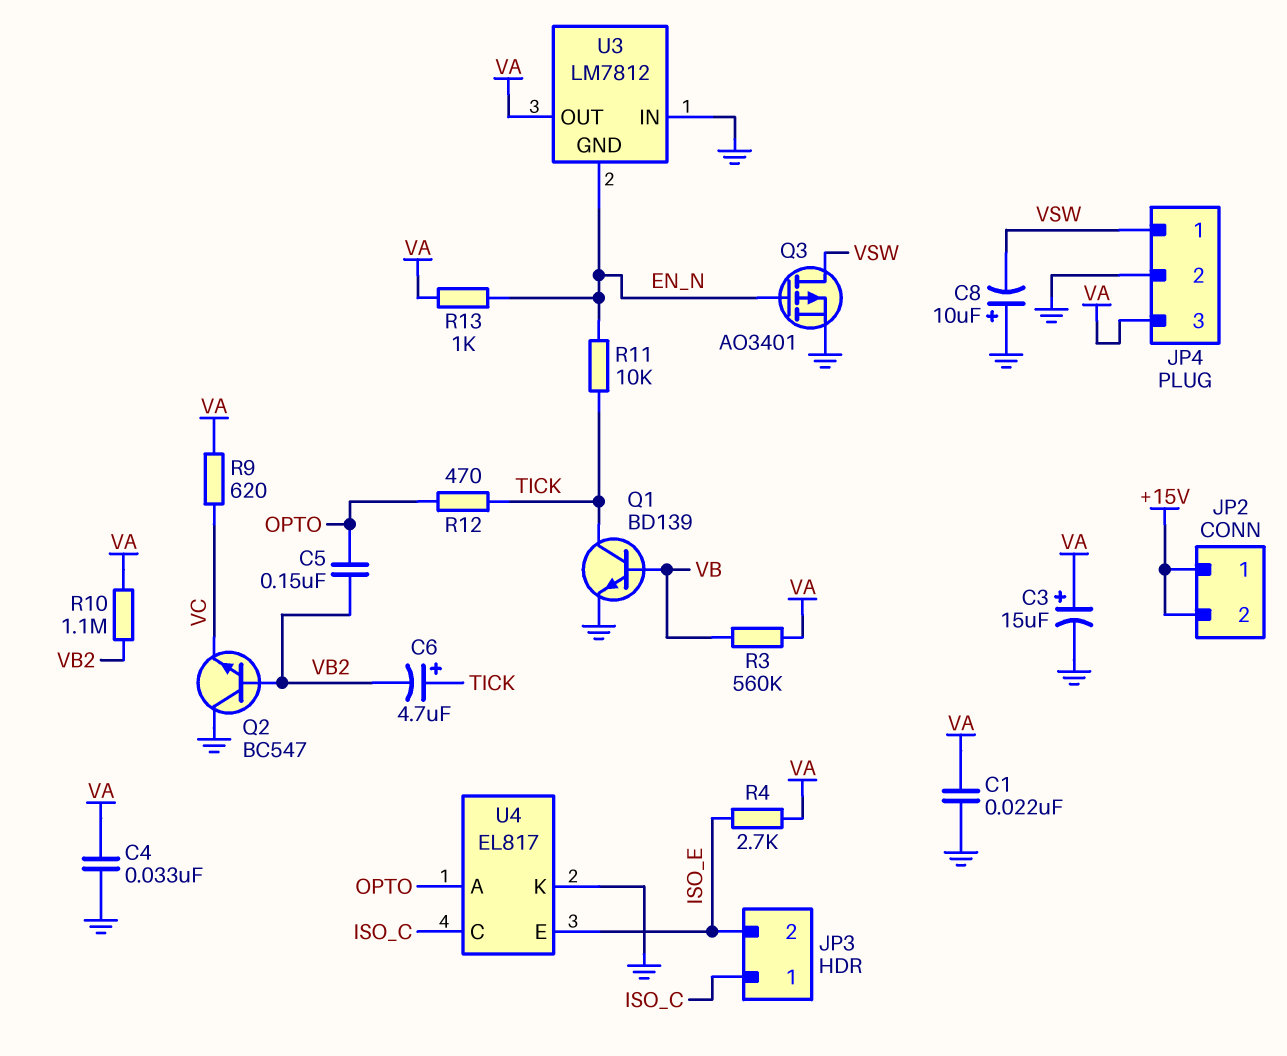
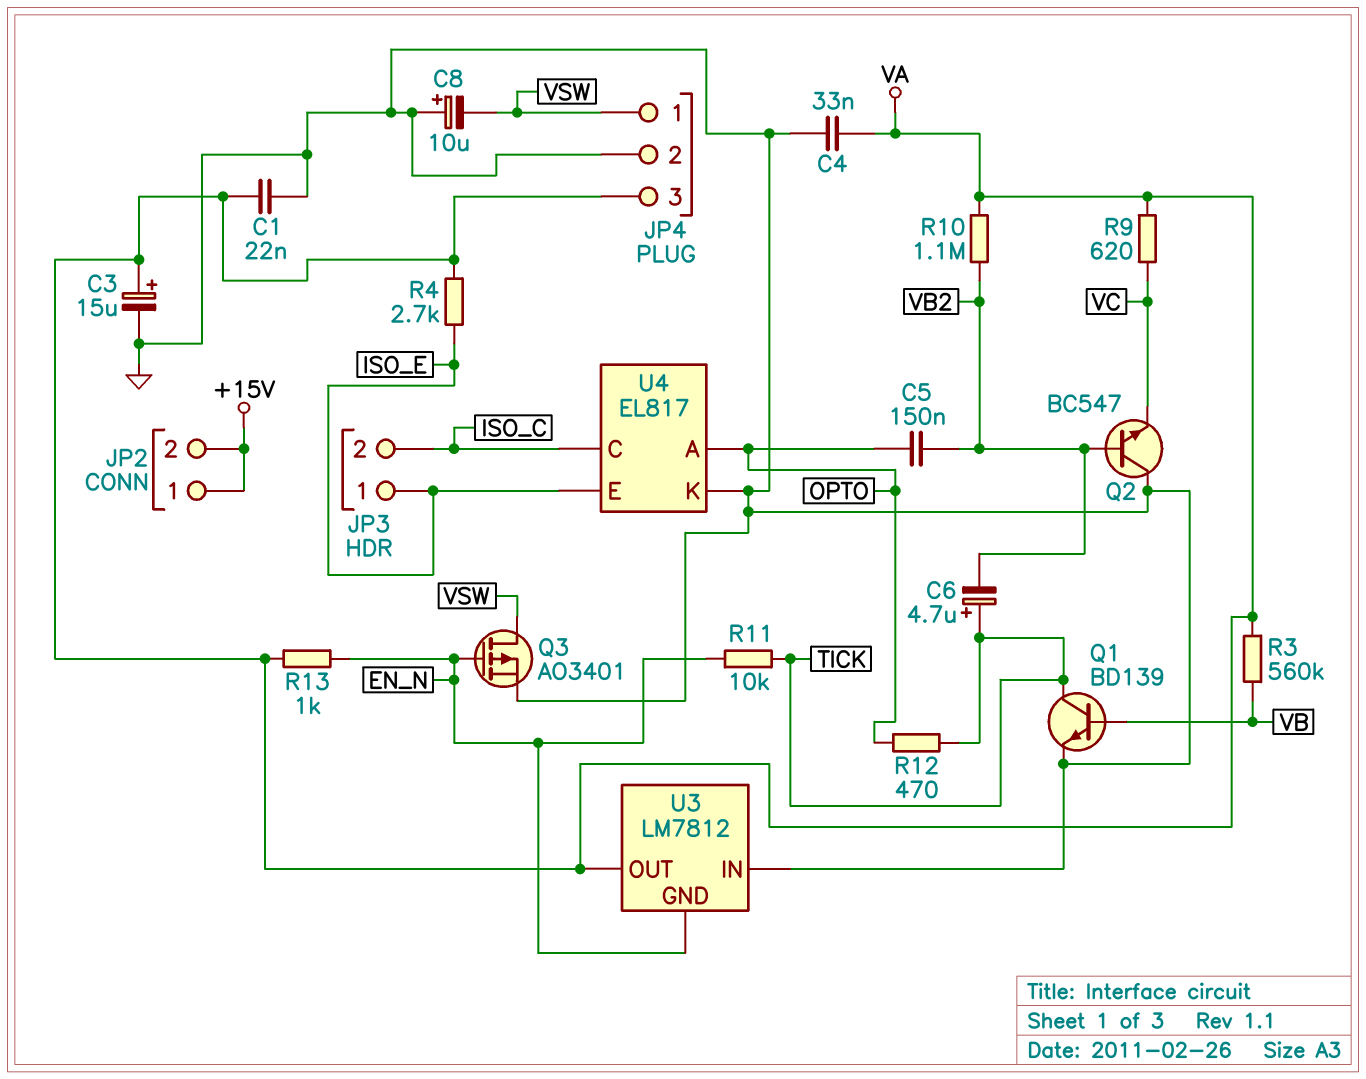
JP3 pin 1: ISO_C -> ISO_E
JP3 pin 2: ISO_E -> ISO_C

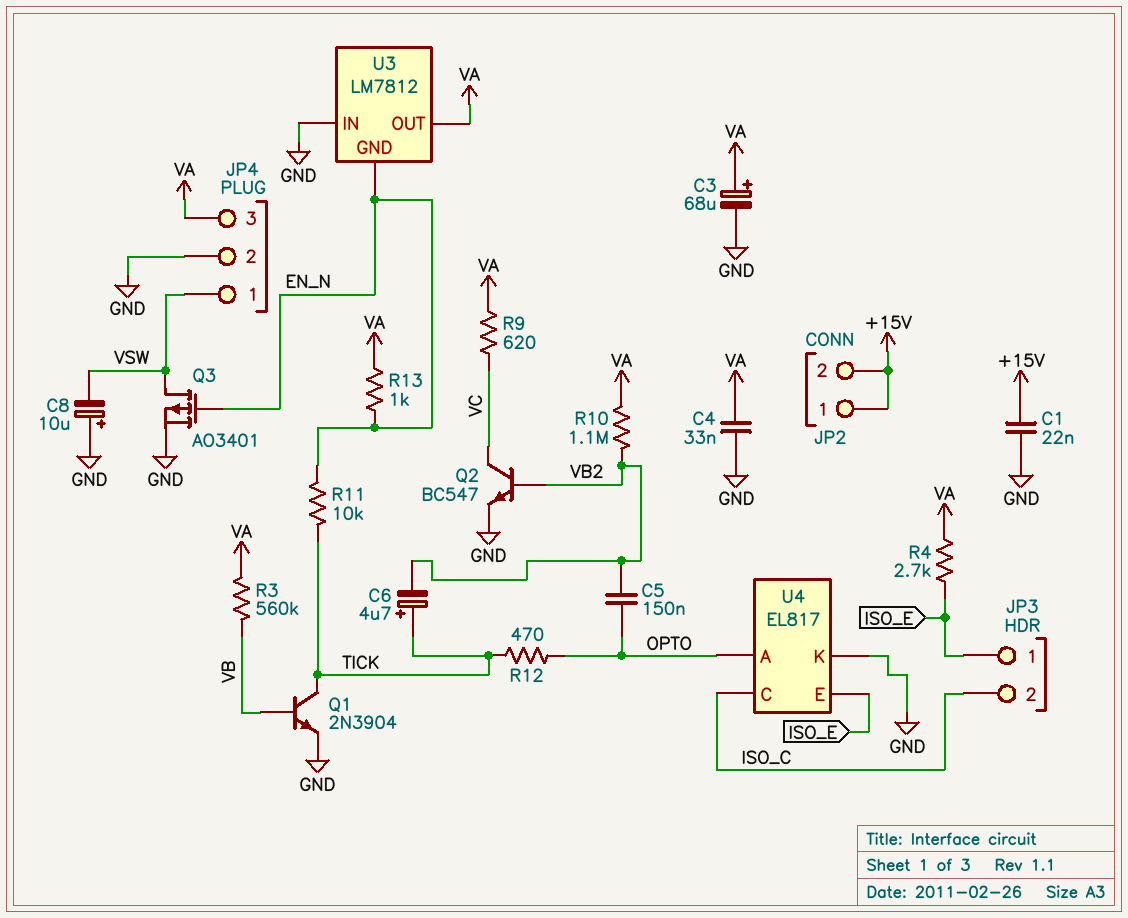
C1: 22nF (GND, VA) -> 22nF (+15V, GND)
C3: 15uF (plus VA, minus GND) -> 68uF (plus VA, minus GND)
Q1: NPN BD139 (B VB, C TICK, E GND) -> NPN 2N3904 (B VB, C TICK, E GND)
Q2: NPN BC547 (B VB2, C GND, E VC) -> NPN BC547 (B VB2, C VC, E GND)

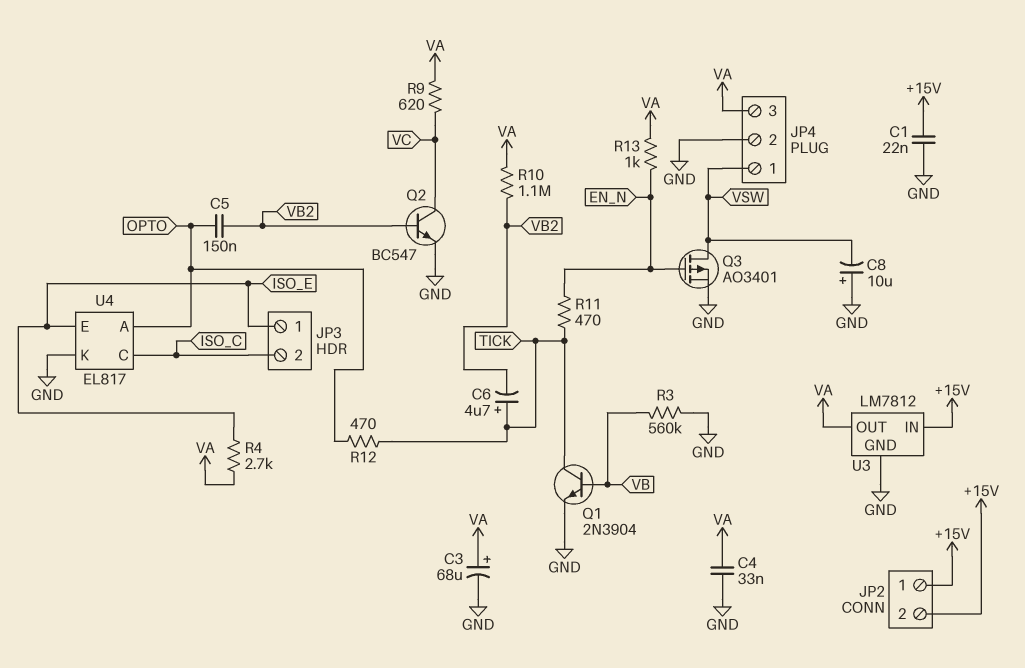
R3: 560k (VA, VB) -> 560k (GND, VB)
R11: 10k (EN_N, TICK) -> 470 (EN_N, TICK)
U3 pin GND: EN_N -> GND
U3 pin IN: GND -> +15V

